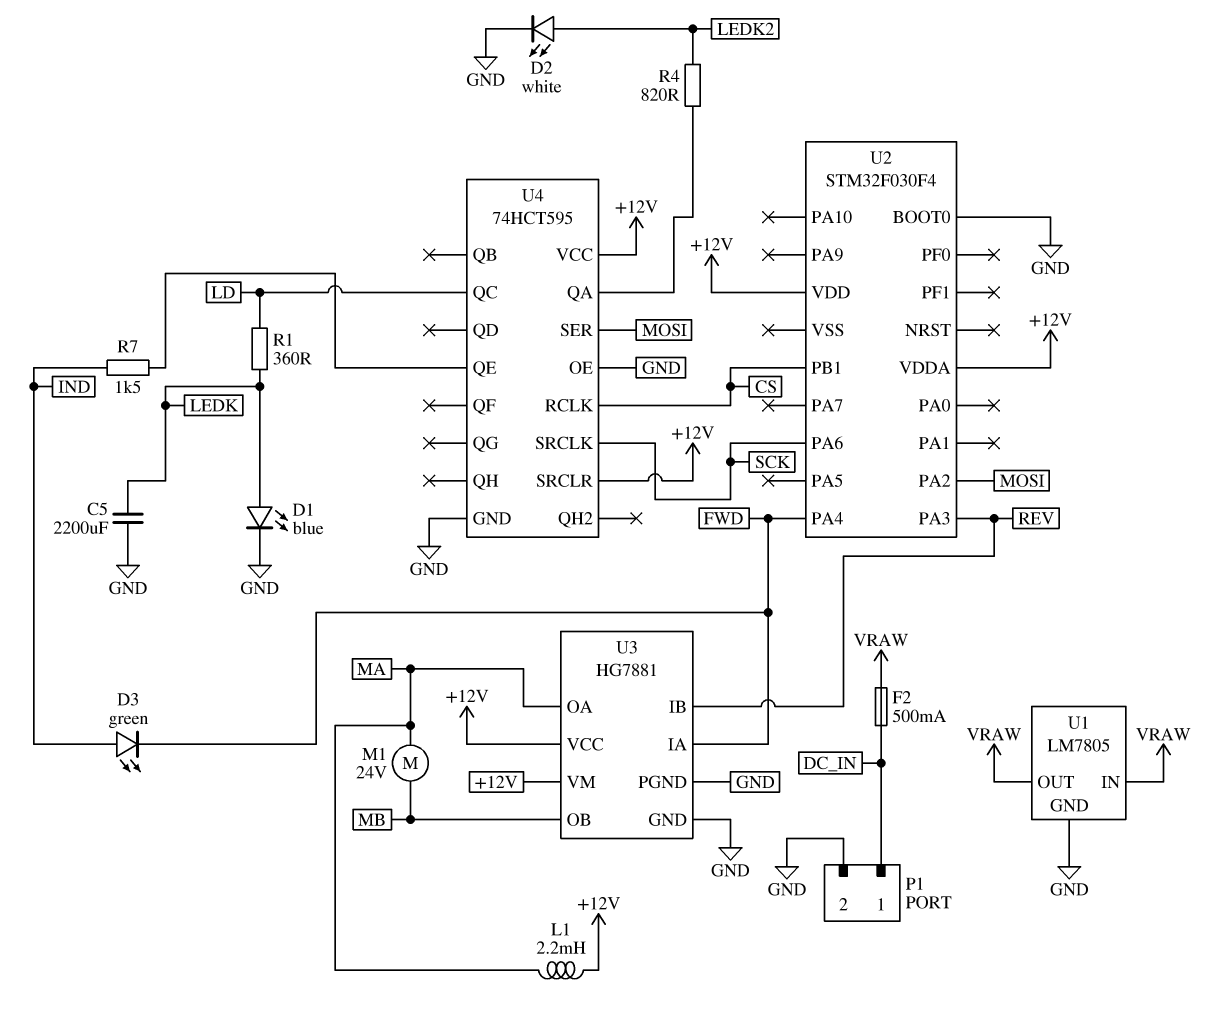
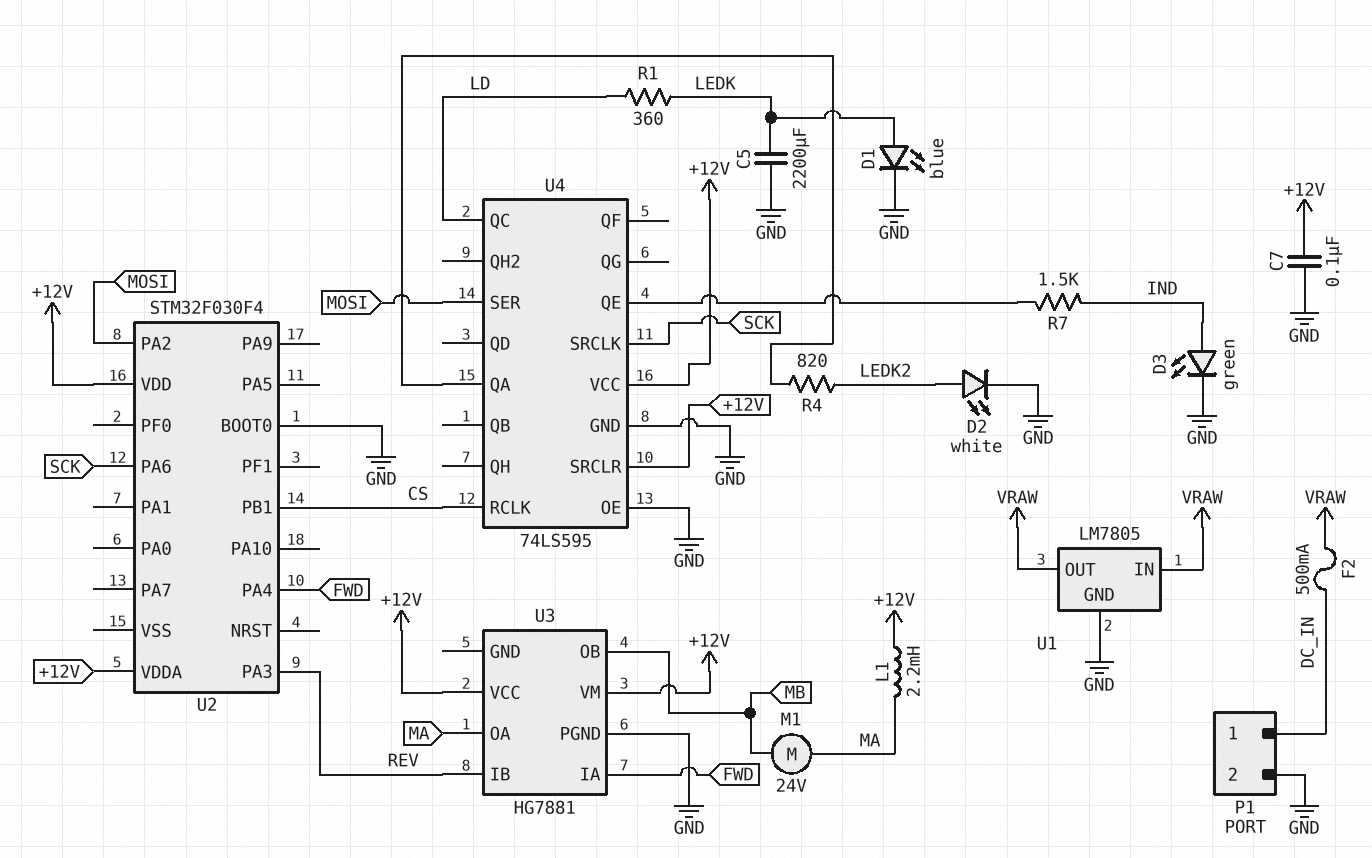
C7: none -> 100nF (+12V, GND)
D3: LED green (A IND, K FWD) -> LED green (A IND, K GND)
U3 pin GND: GND -> none
U4: 74HCT595 -> 74LS595

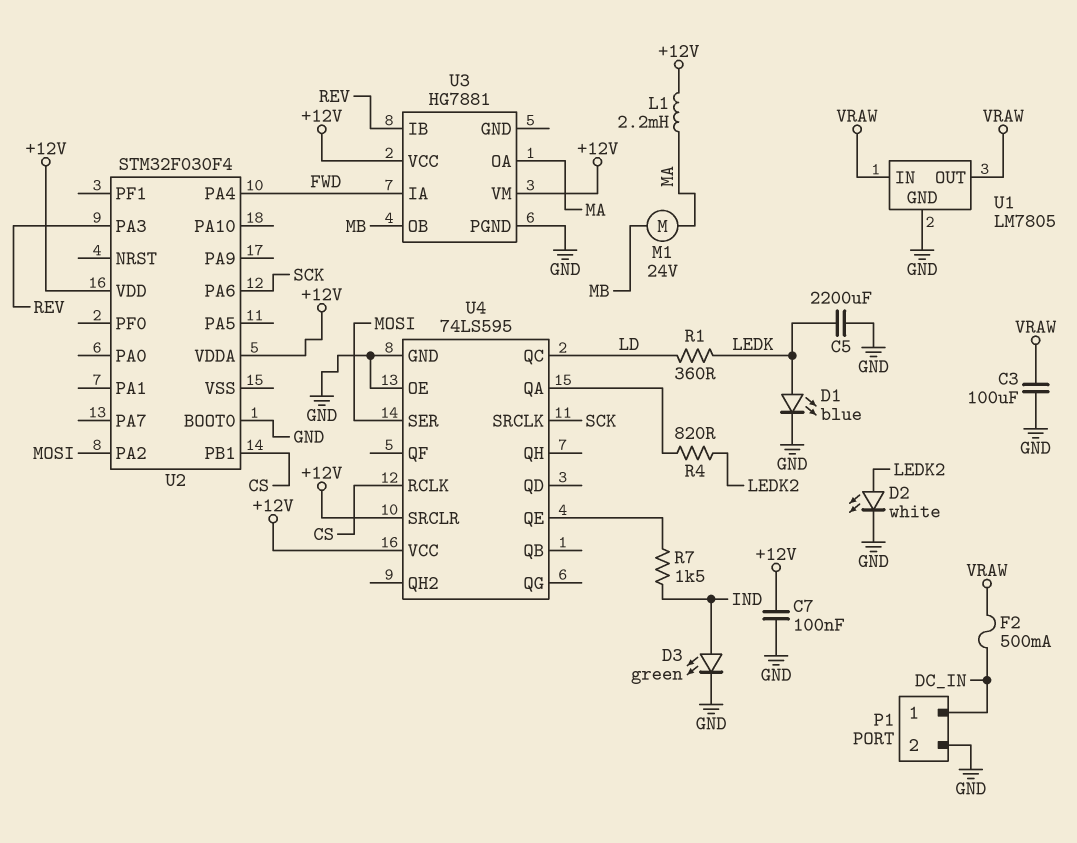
C3: none -> 100uF (GND, VRAW)

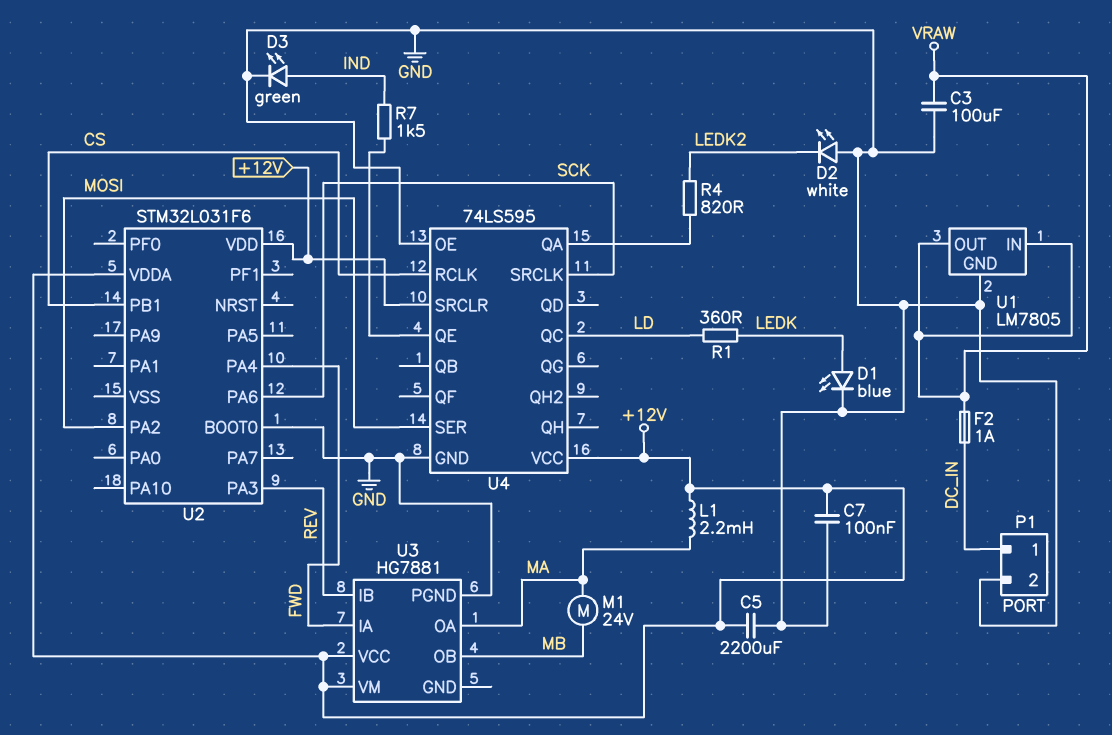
C5: 2200uF (GND, LEDK) -> 2200uF (+12V, GND)
D2: LED white (A LEDK2, K GND) -> LED white (A GND, K LEDK2)
F2: 500mA (DC_IN, VRAW) -> 1A (DC_IN, VRAW)
U2: STM32F030F4 -> STM32L031F6

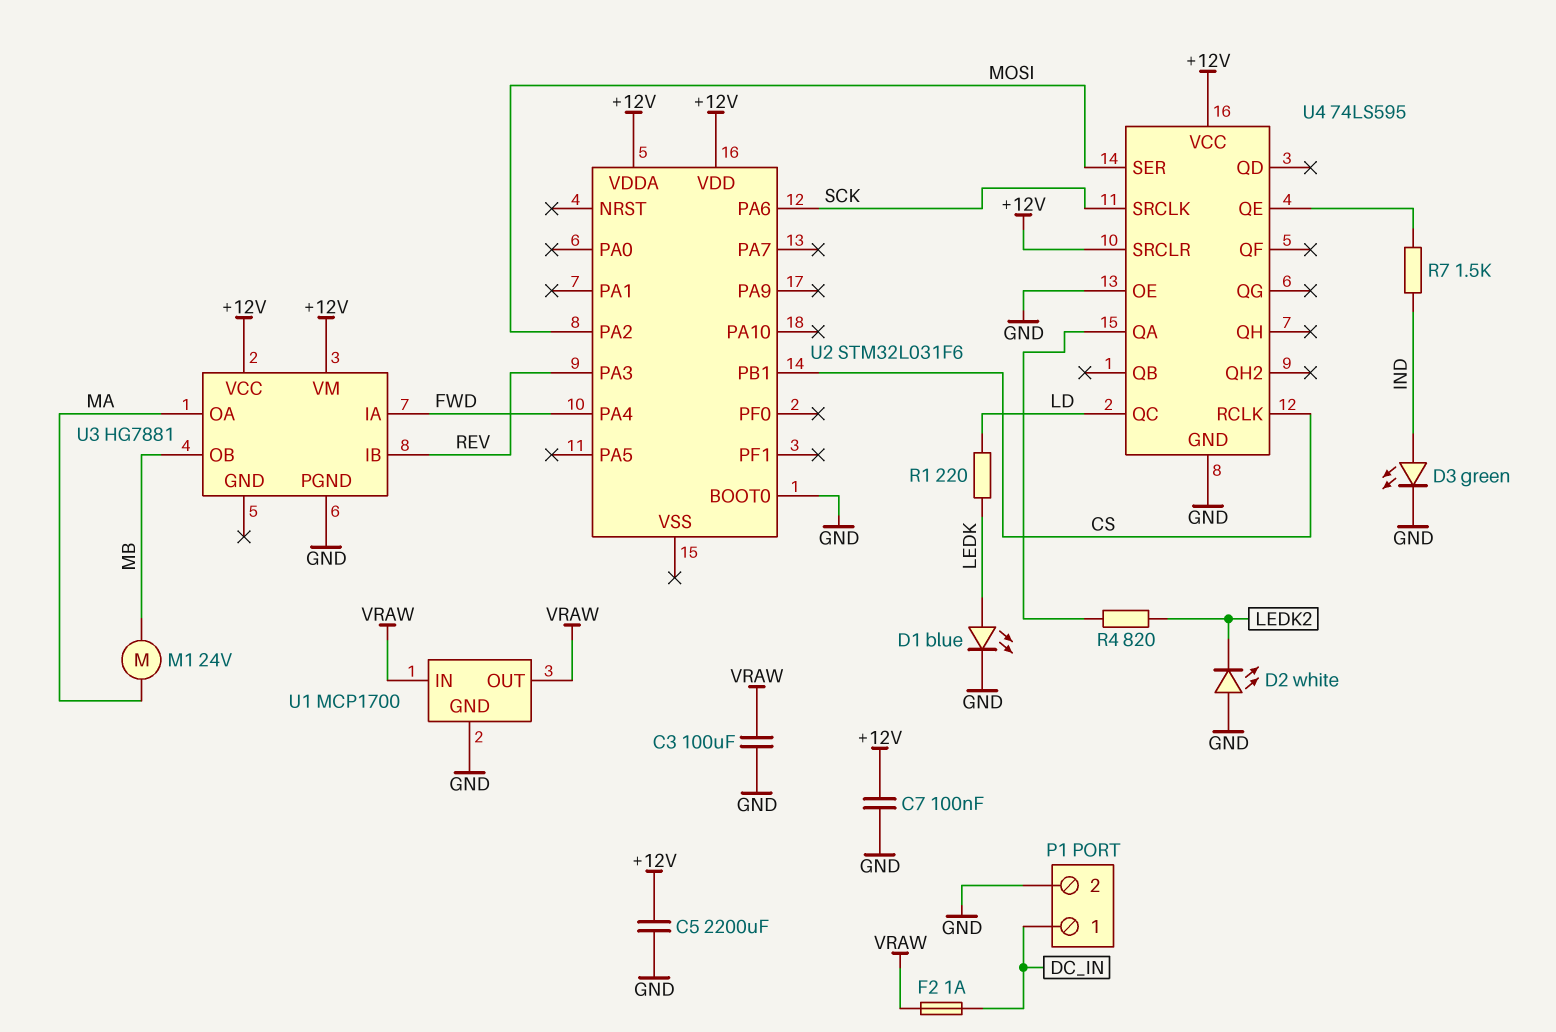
L1: 2.2mH (+12V, MA) -> none
R1: 360 (LD, LEDK) -> 220 (LD, LEDK)
U1: LM7805 -> MCP1700

